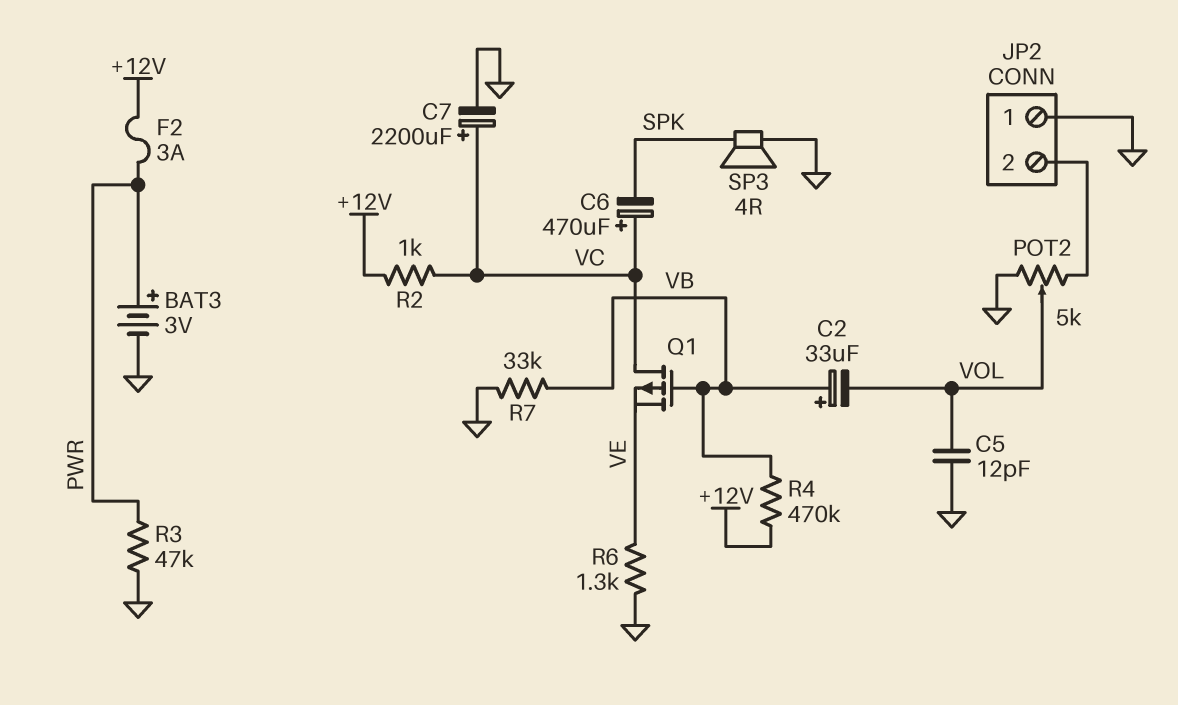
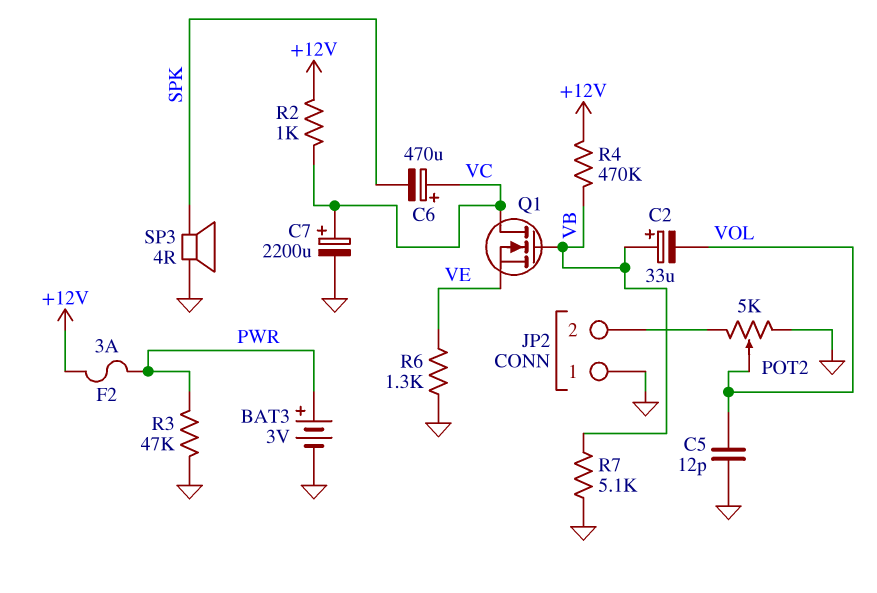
Q1: PMOS (G VB, D VC, S VE) -> NMOS (G VB, D VC, S VE)
R7: 33k (GND, VB) -> 5.1k (GND, VB)

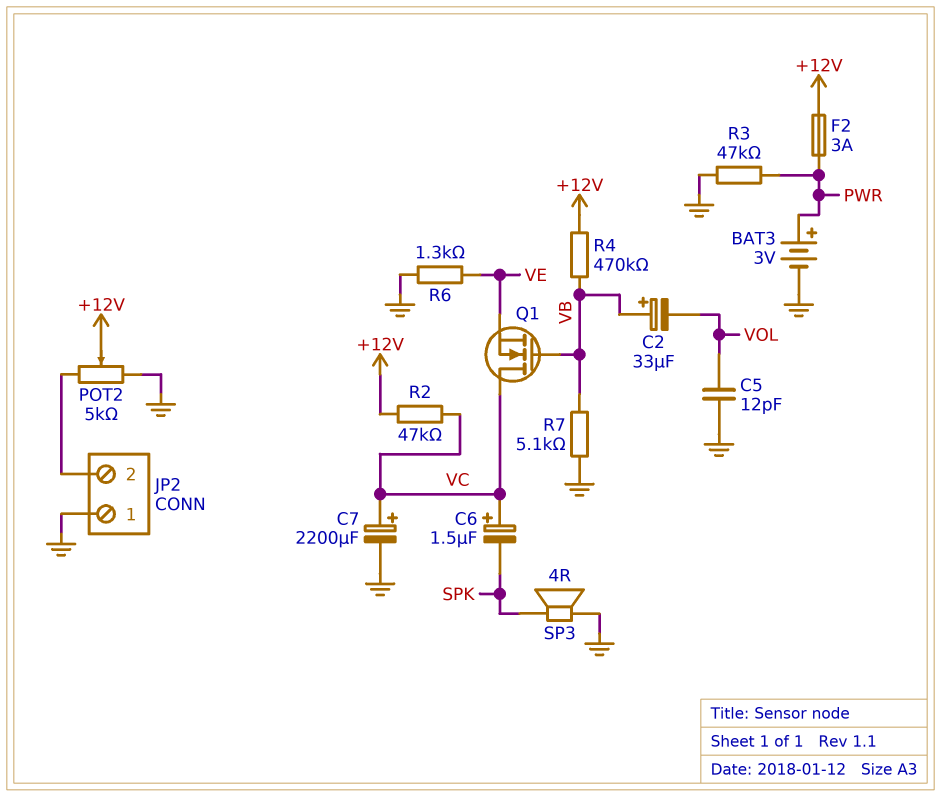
C6: 470uF (plus VC, minus SPK) -> 1.5uF (plus VC, minus SPK)
POT2: 5k (GND, JP2/2, wiper VOL) -> 5k (GND, JP2/2, wiper +12V)
R2: 1k (+12V, VC) -> 47k (+12V, VC)

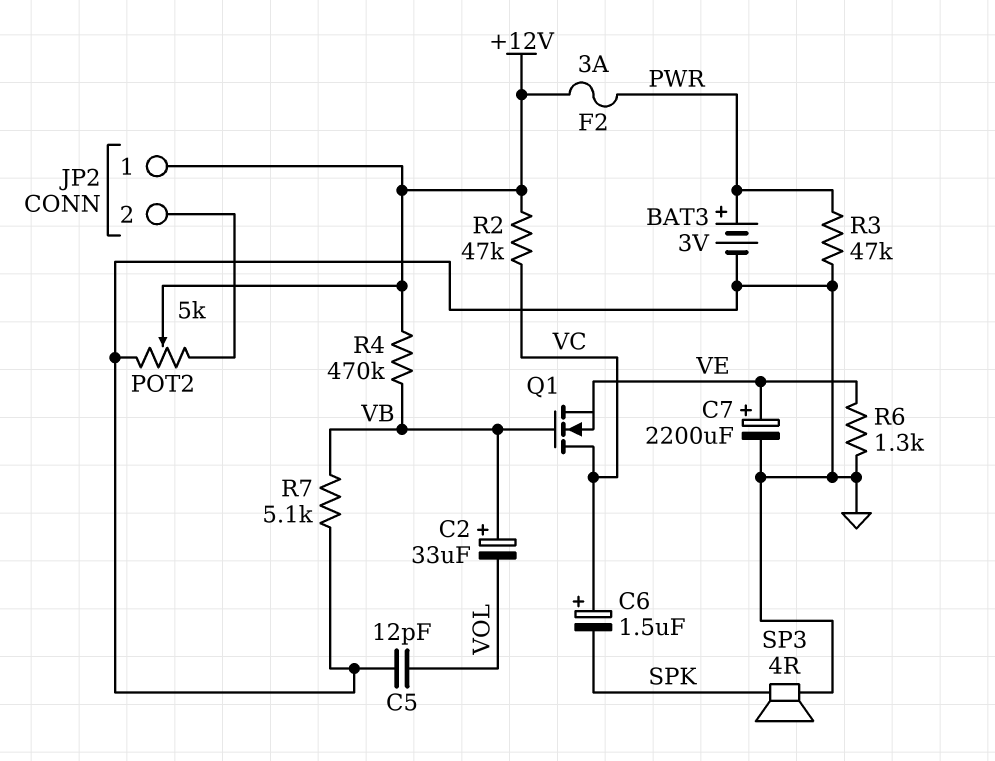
C7: 2200uF (plus VC, minus GND) -> 2200uF (plus VE, minus GND)
JP2 pin 1: GND -> +12V

